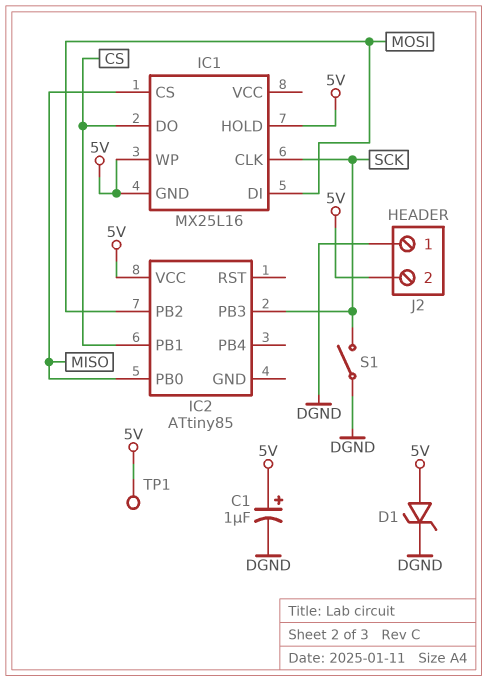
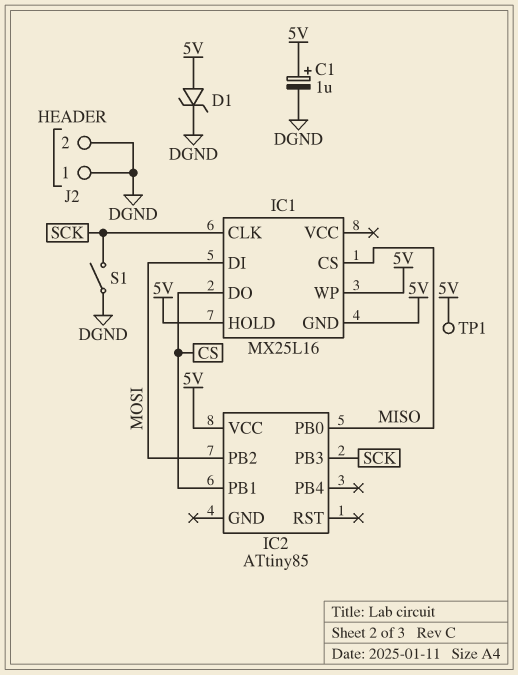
J2 pin 2: 5V -> DGND

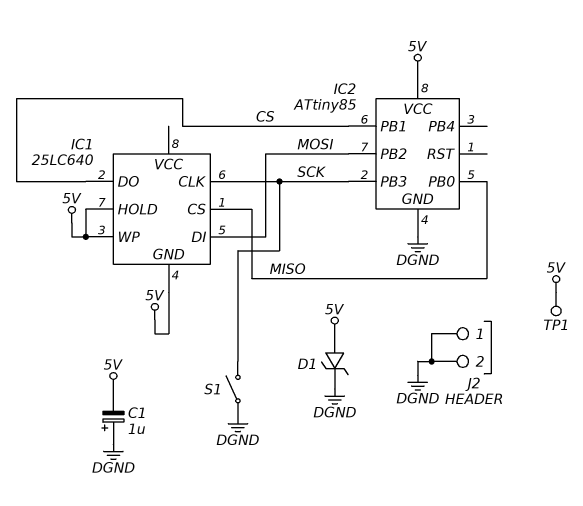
C1: 1uF (plus 5V, minus DGND) -> 1uF (plus DGND, minus 5V)
IC1: MX25L16 -> 25LC640
IC2 pin GND: none -> DGND

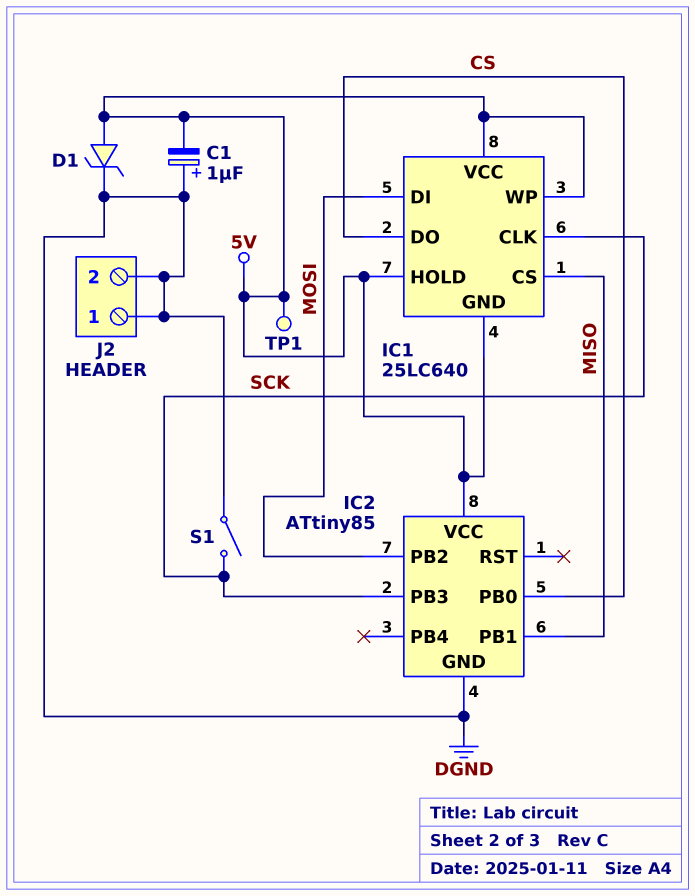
IC1 pin VCC: none -> 5V
IC2 pin PB0: MISO -> CS
IC2 pin PB1: CS -> MISO

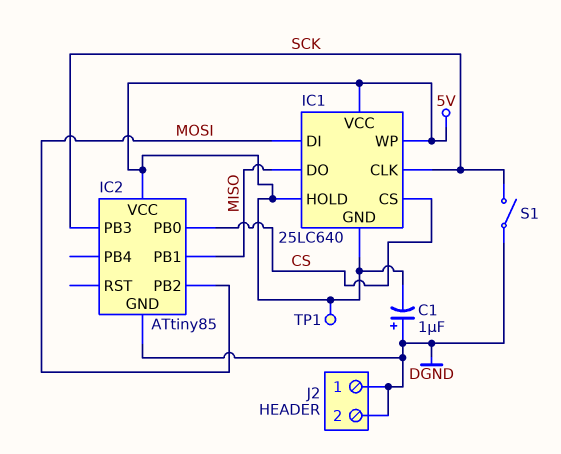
D1: zener (A 5V, K DGND) -> none
IC1 pin CS: MISO -> CS
IC1 pin DO: CS -> MISO

